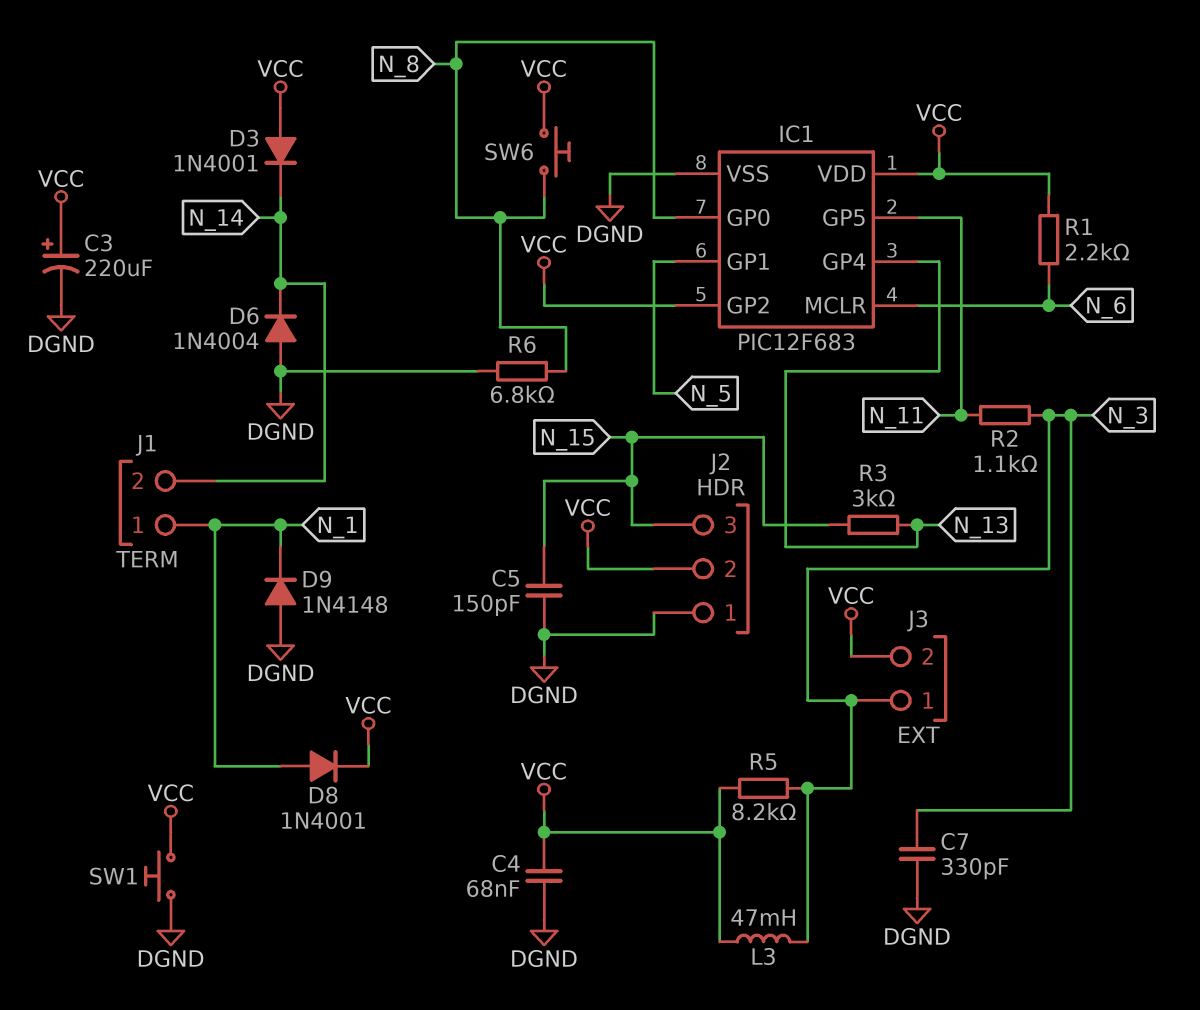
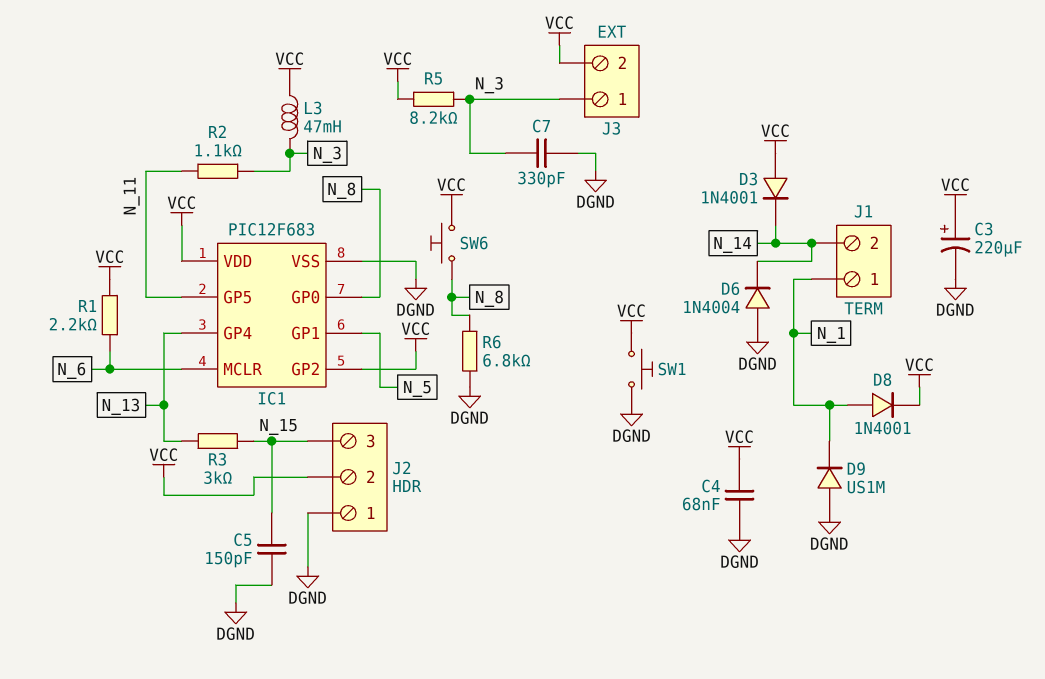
D9: diode 1N4148 (A DGND, K N_1) -> diode US1M (A DGND, K N_1)

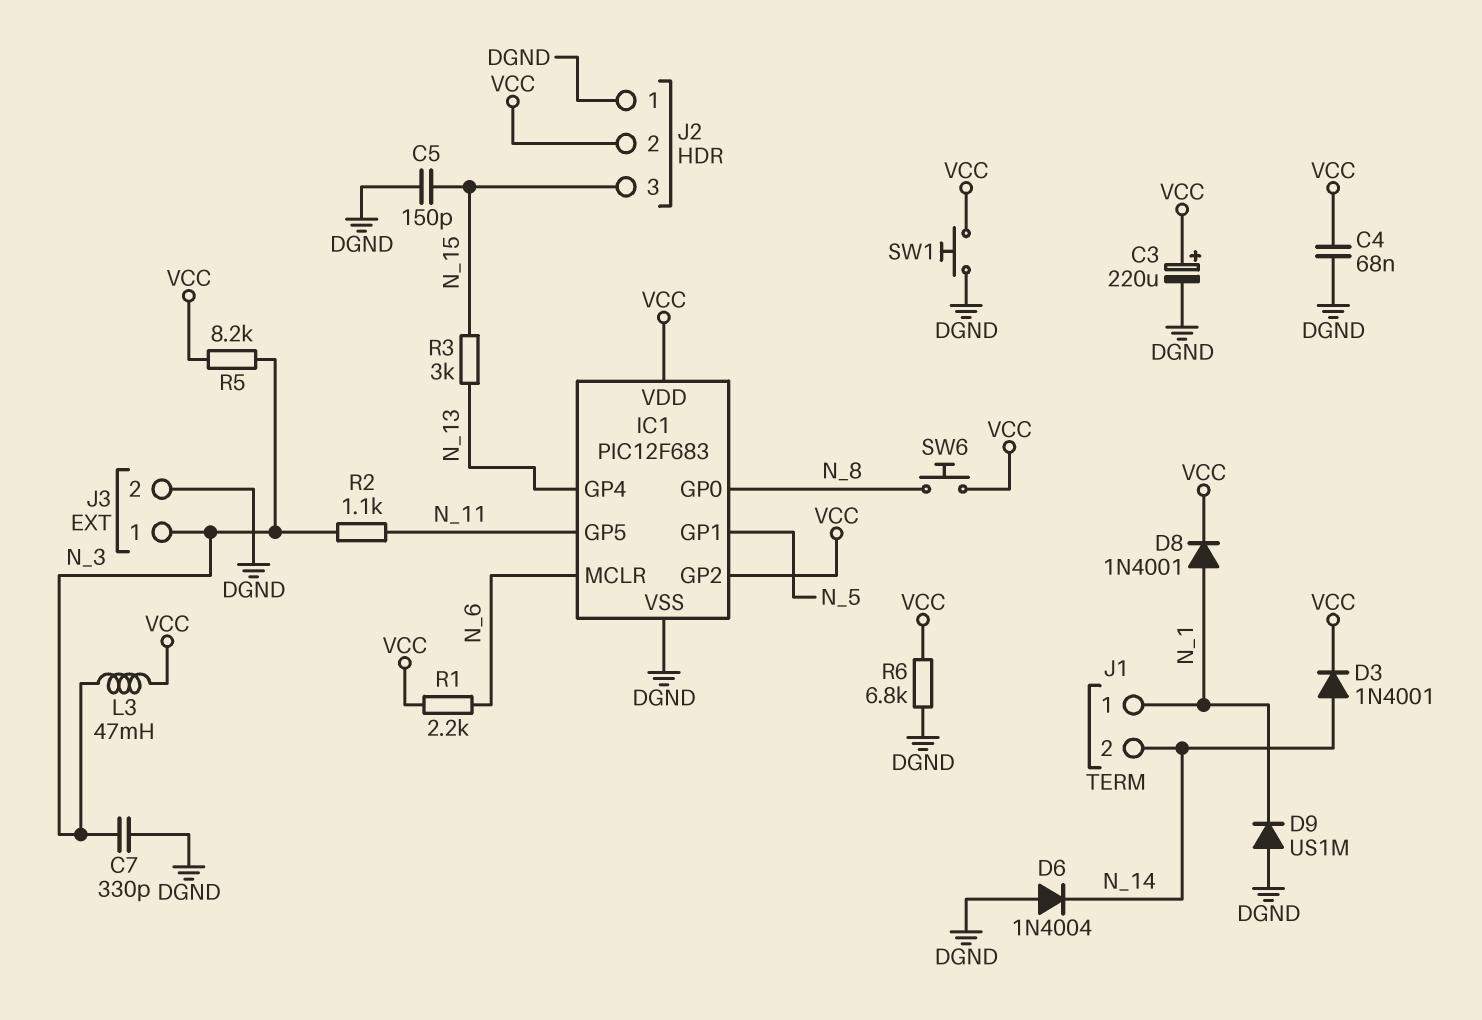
D3: diode 1N4001 (A VCC, K N_14) -> diode 1N4001 (A N_14, K VCC)
J3 pin 2: VCC -> DGND
R6: 6.8k (DGND, N_8) -> 6.8k (DGND, VCC)

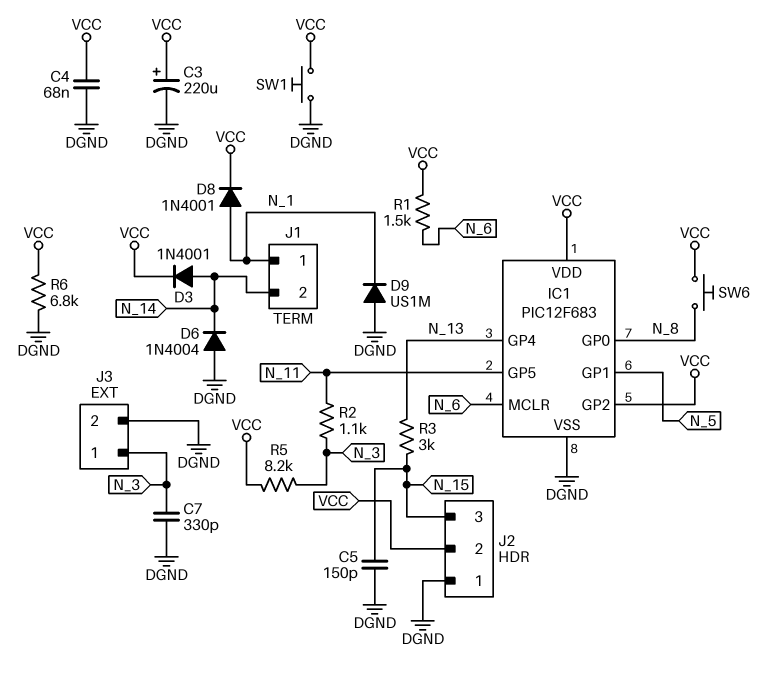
L3: 47mH (N_3, VCC) -> none
R1: 2.2k (N_6, VCC) -> 1.5k (N_6, VCC)

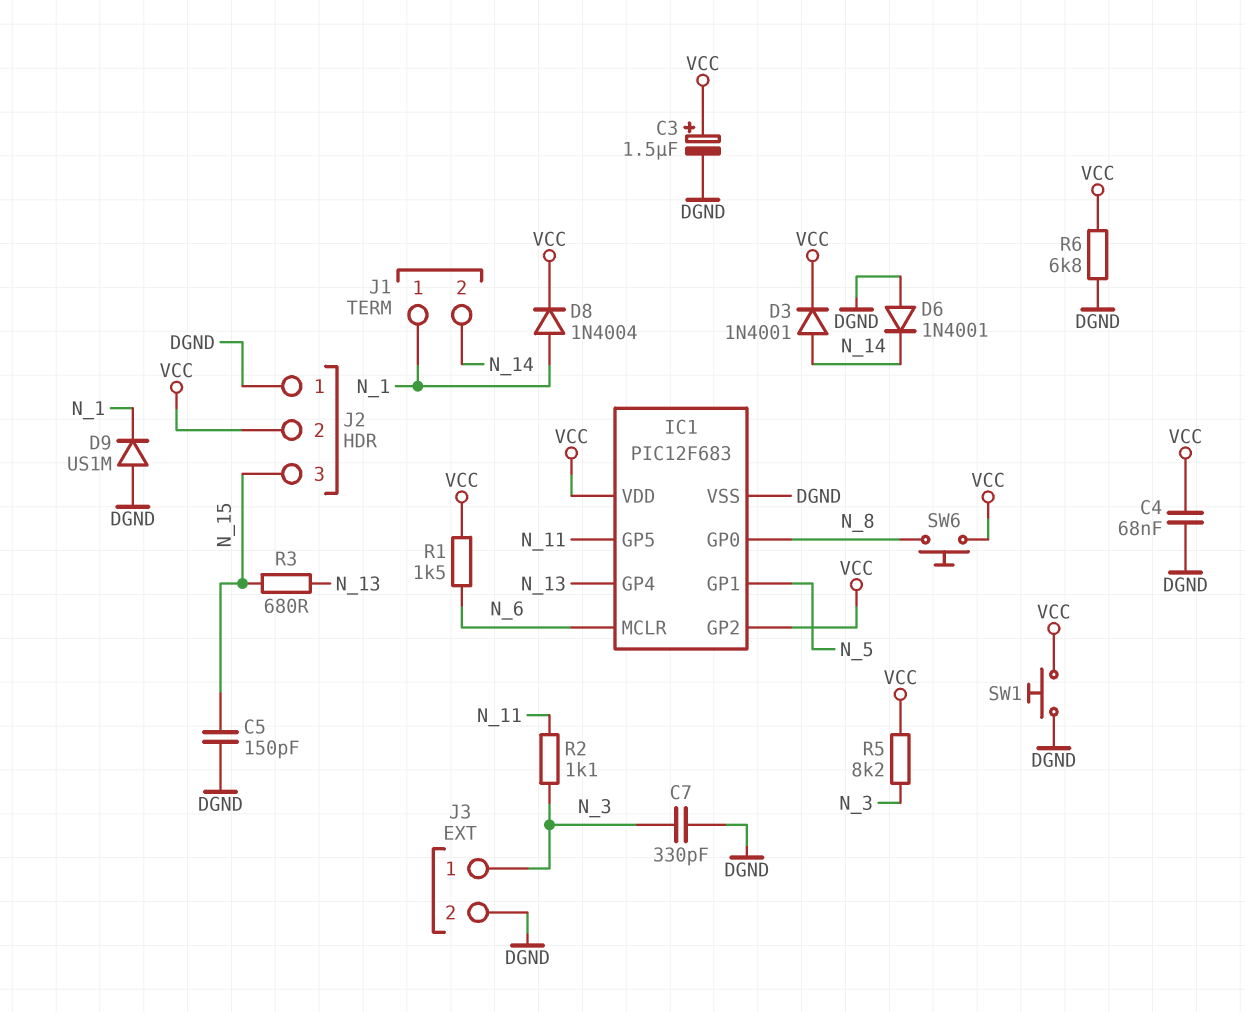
C3: 220uF (plus VCC, minus DGND) -> 1.5uF (plus VCC, minus DGND)
D6: diode 1N4004 (A DGND, K N_14) -> diode 1N4001 (A DGND, K N_14)
D8: diode 1N4001 (A N_1, K VCC) -> diode 1N4004 (A N_1, K VCC)
R3: 3k (N_13, N_15) -> 680 (N_13, N_15)

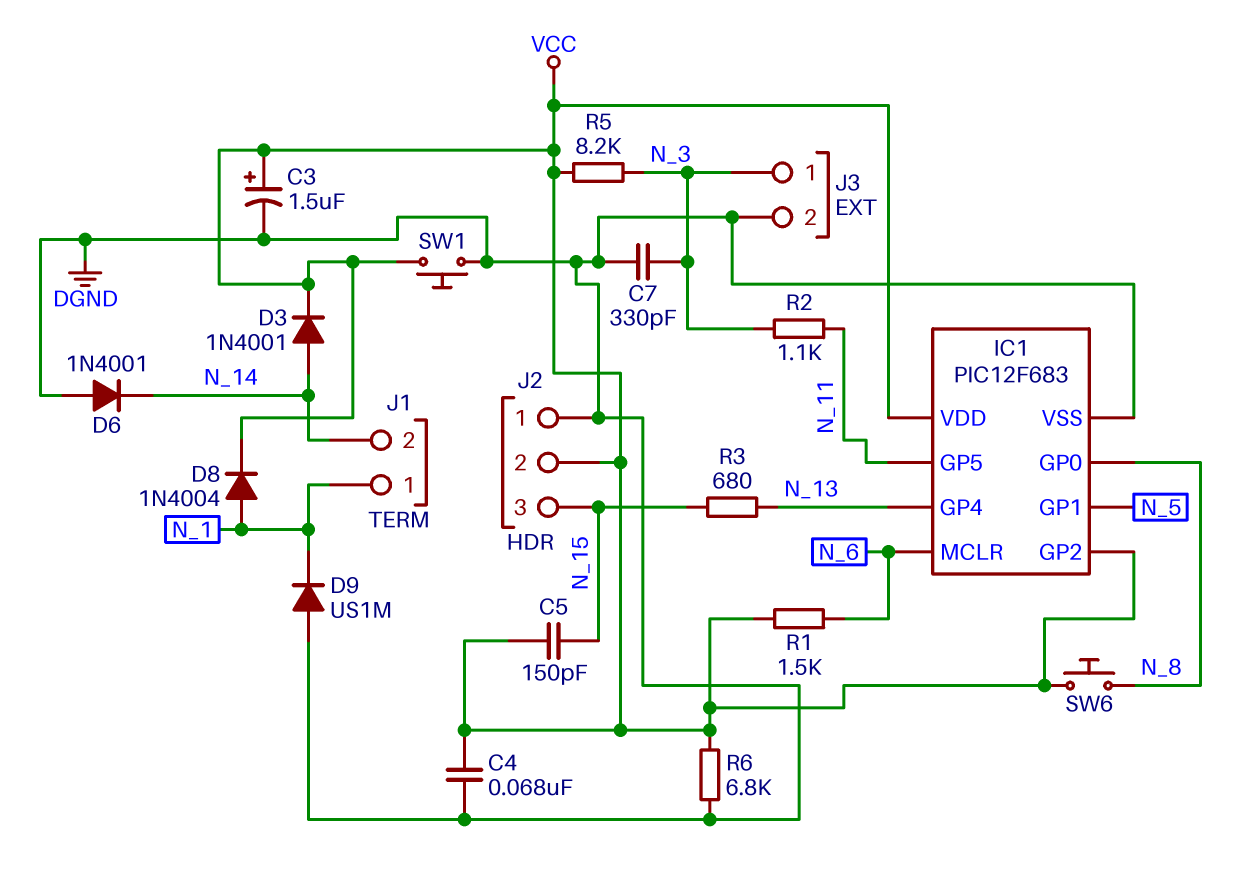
C5: 150pF (DGND, N_15) -> 150pF (N_15, VCC)

